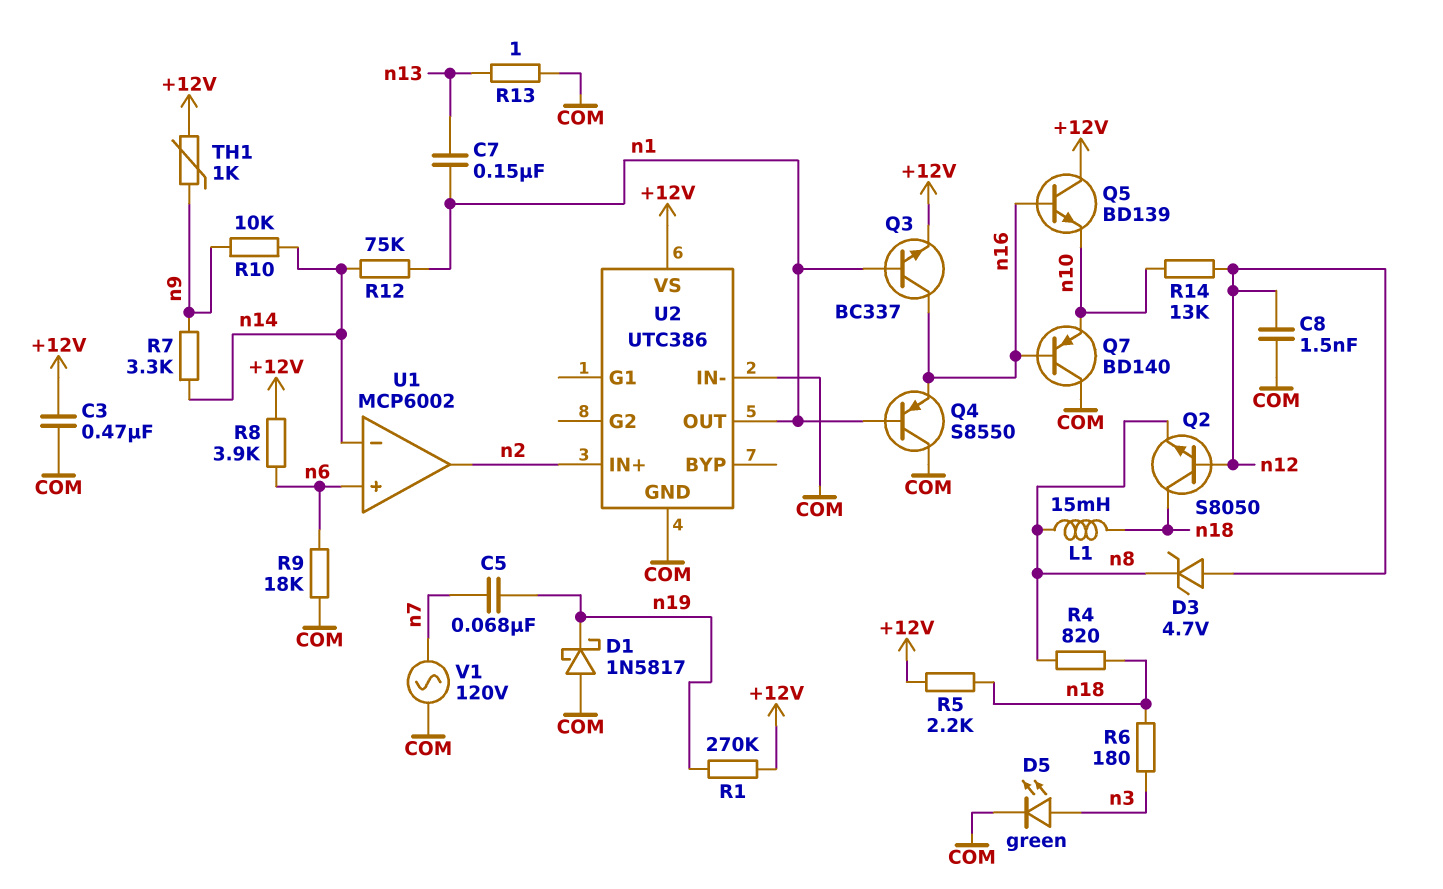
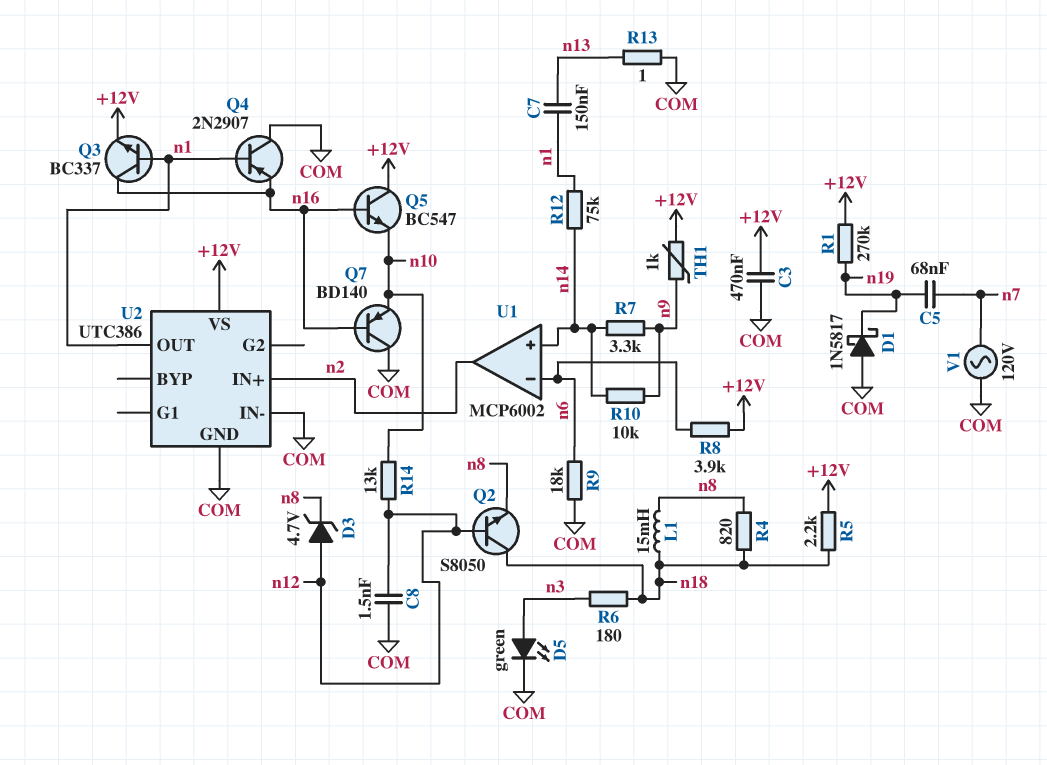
Q4: PNP S8550 (B n1, C COM, E n16) -> PNP 2N2907 (B n1, C COM, E n16)
Q5: NPN BD139 (B n16, C +12V, E n10) -> NPN BC547 (B n16, C +12V, E n10)
U1 pin in+: n6 -> n14
U1 pin in-: n14 -> n6

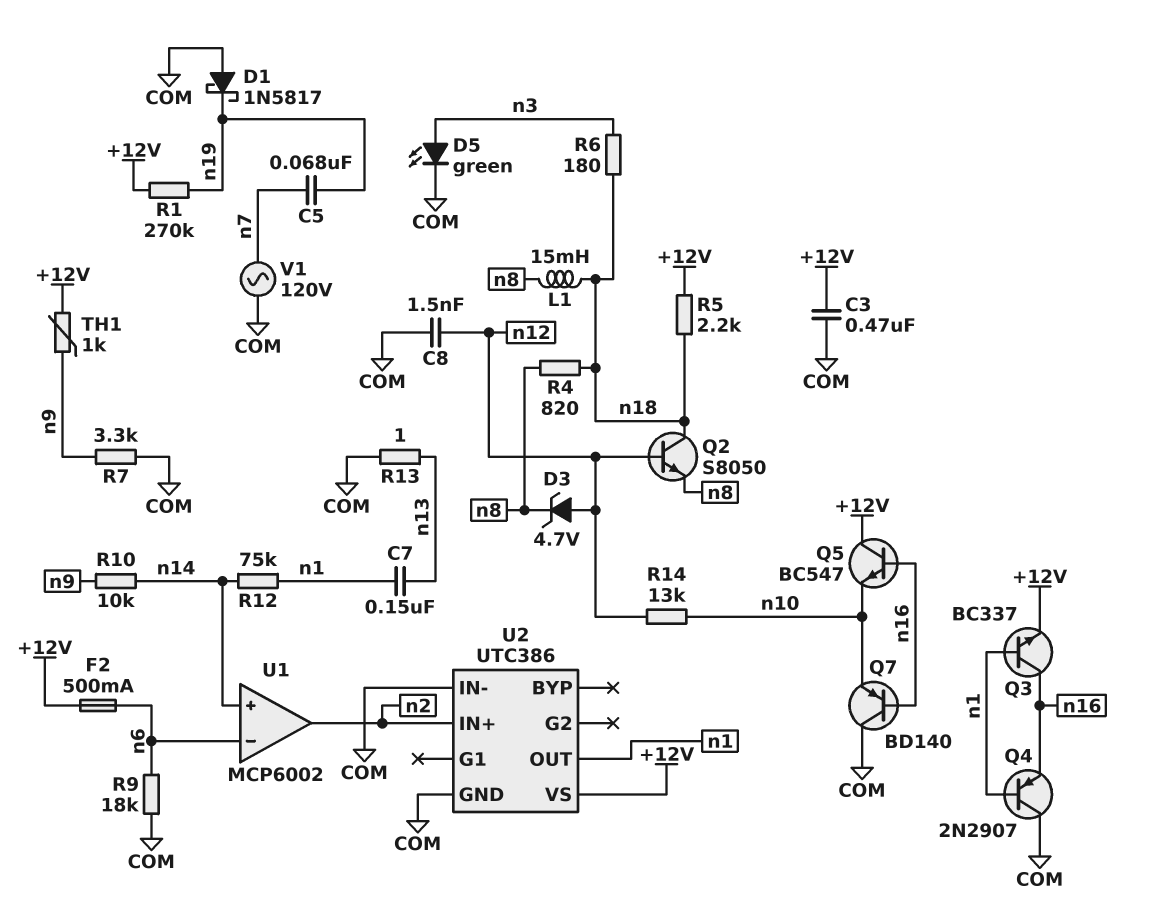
F2: none -> 500mA (+12V, n6)
R7: 3.3k (n9, n14) -> 3.3k (COM, n9)
R8: 3.9k (+12V, n6) -> none

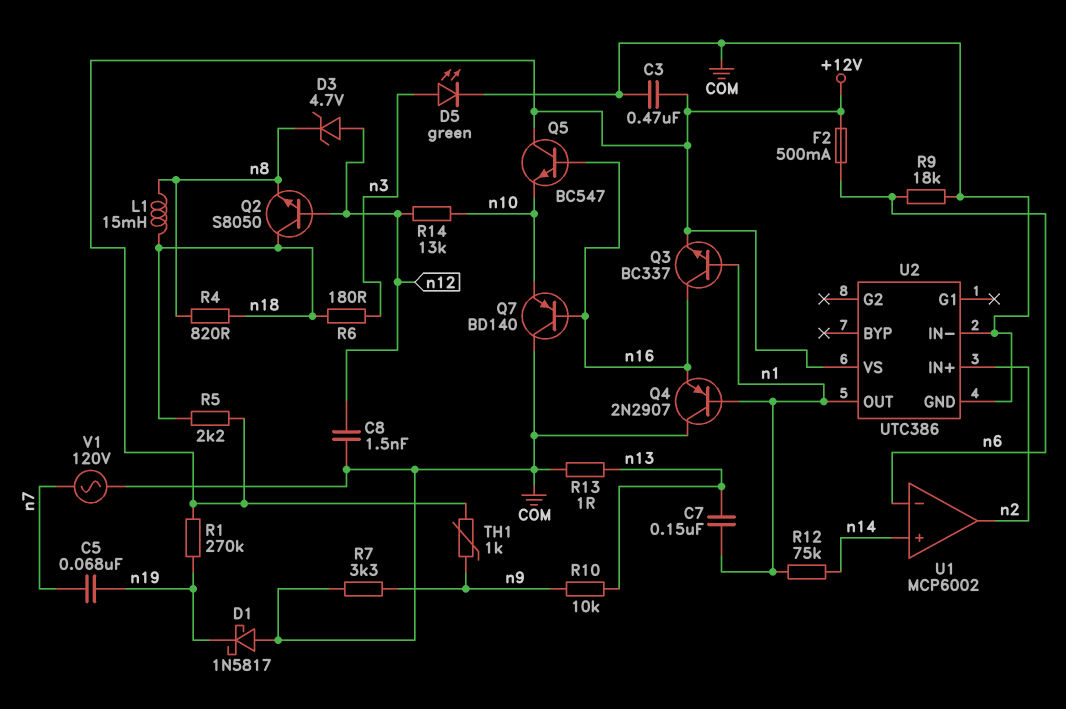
R10: 10k (n9, n14) -> 10k (n9, n13)

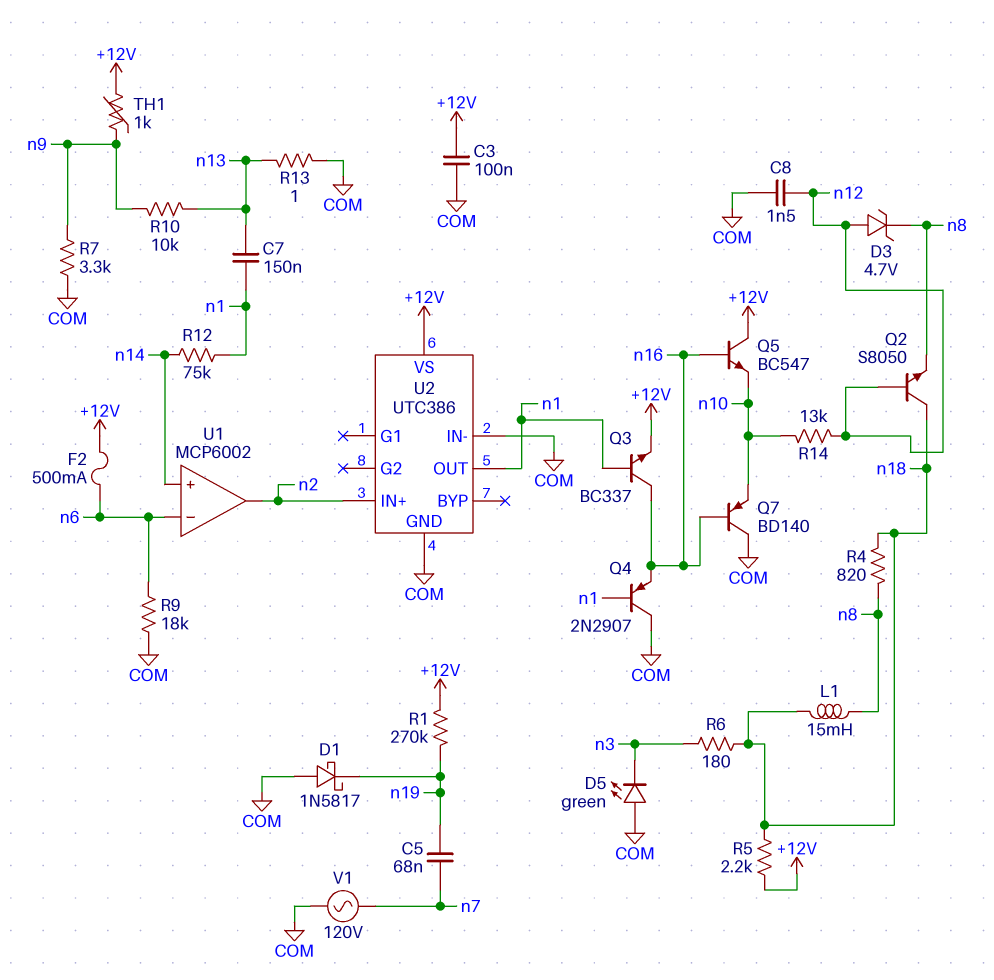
C3: 470nF (+12V, COM) -> 100nF (+12V, COM)
D5: LED green (A n3, K COM) -> LED green (A COM, K n3)

